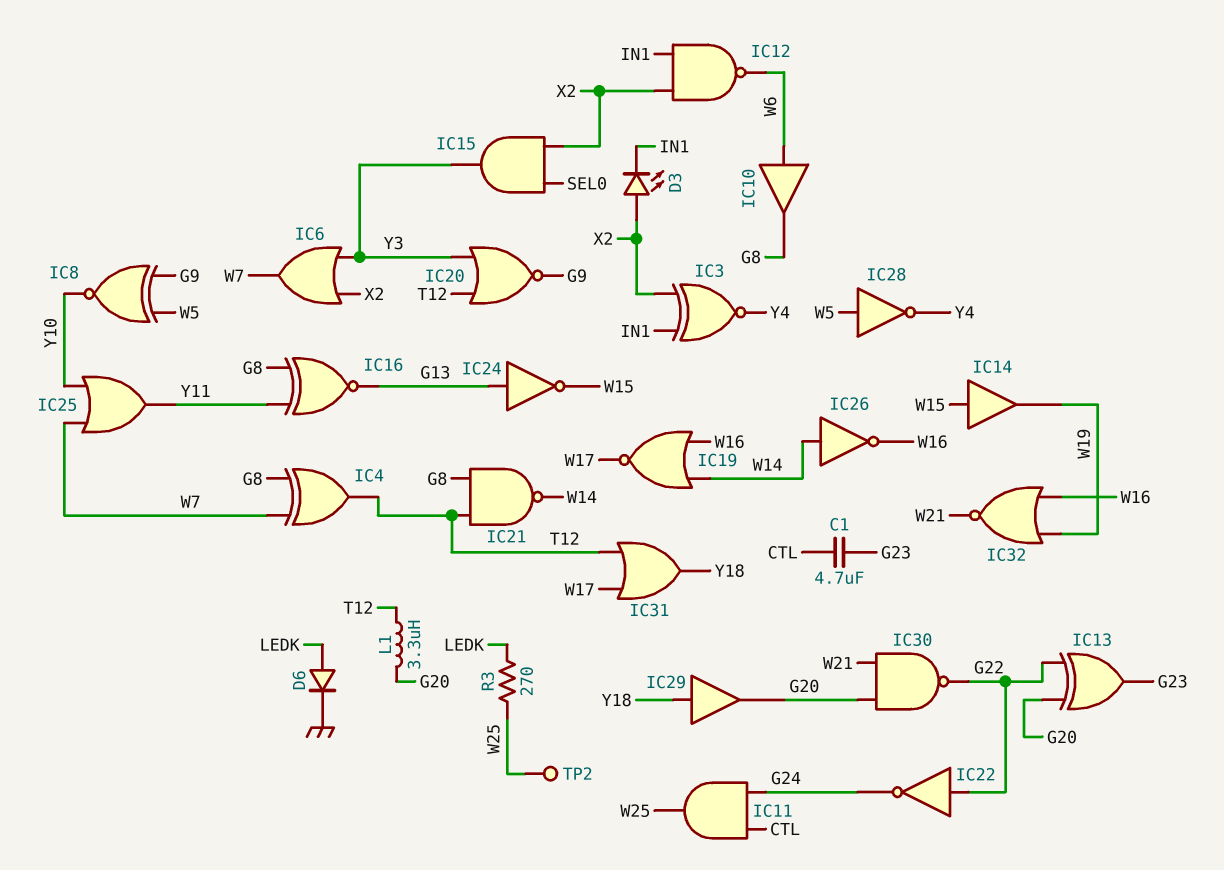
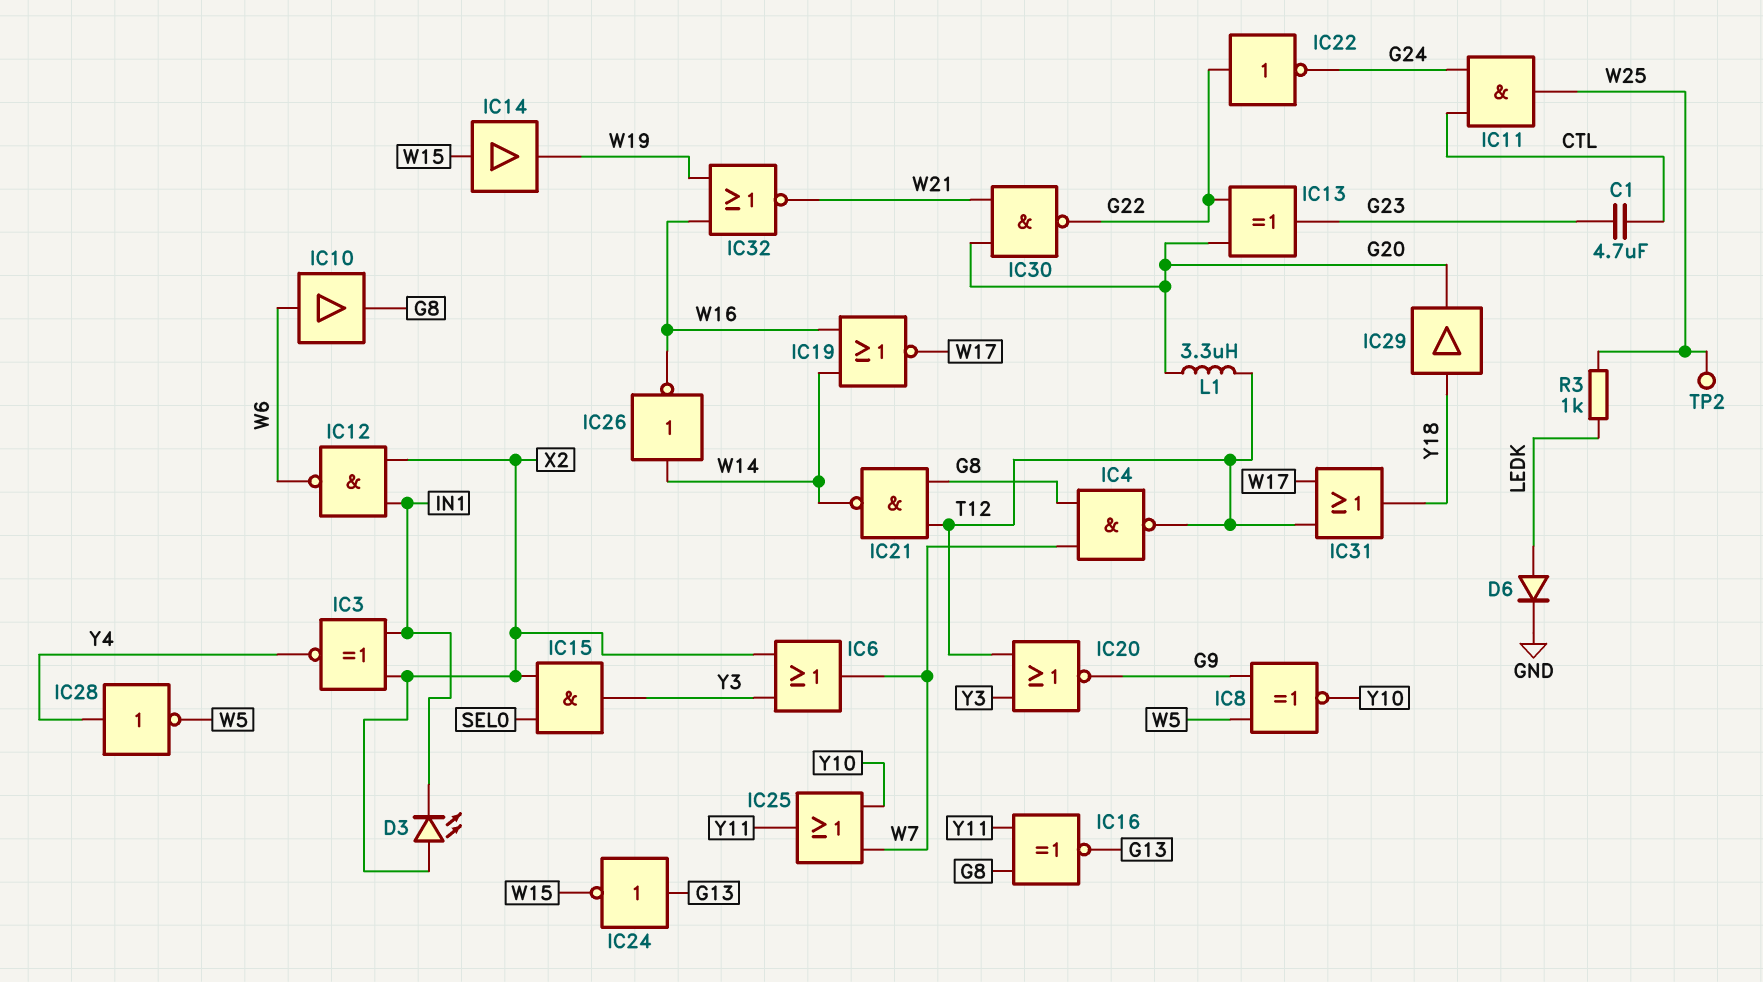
IC4: XOR (in G8, in W7, out T12) -> NAND (in G8, in W7, out T12)
IC28: NOT (in W5, out Y4) -> NOT (in Y4, out W5)
R3: 270 (LEDK, W25) -> 1k (LEDK, W25)

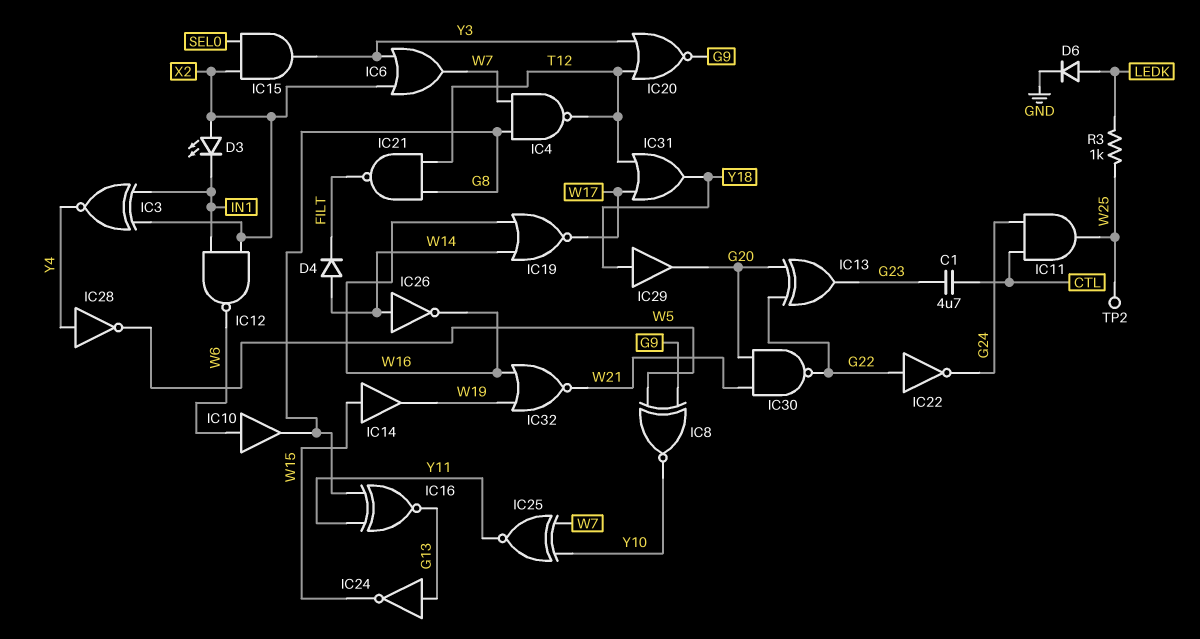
D4: none -> diode (A W14, K FILT)
IC21: NAND (in G8, in T12, out W14) -> NAND (in G8, in T12, out FILT)
IC25: OR (in W7, in Y10, out Y11) -> XNOR (in W7, in Y10, out Y11)
L1: 3.3uH (G20, T12) -> none

